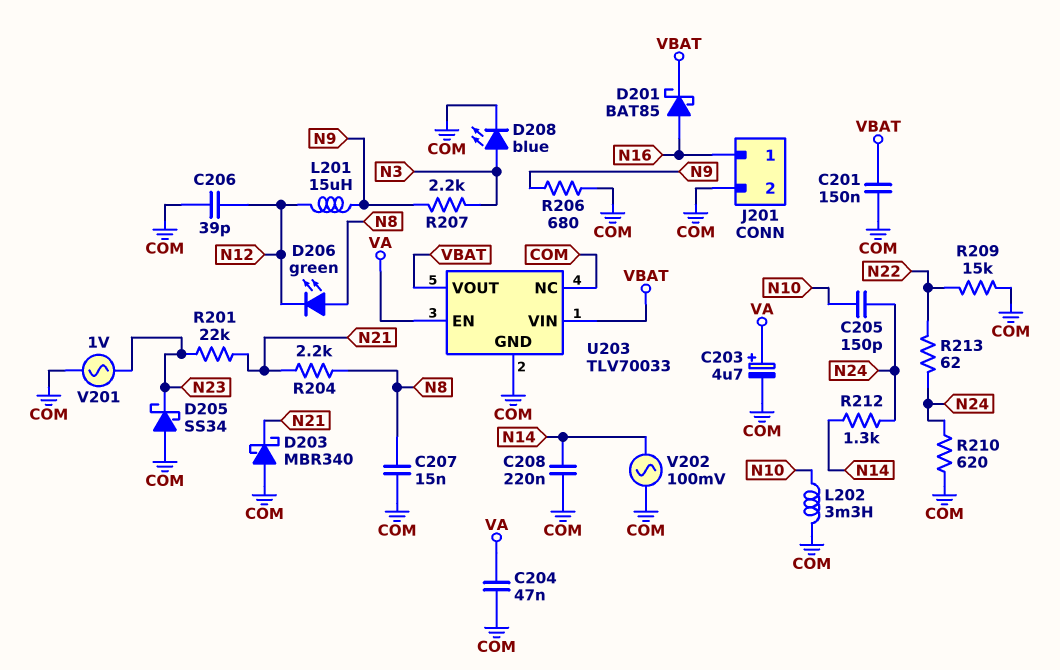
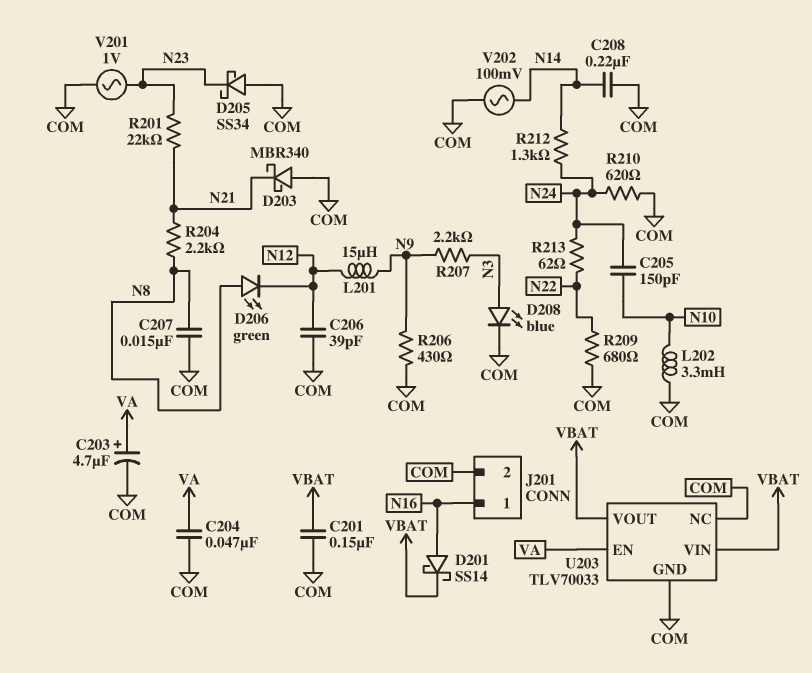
D201: schottky BAT85 (A N16, K VBAT) -> schottky SS14 (A N16, K VBAT)
R206: 680 (COM, N9) -> 430 (COM, N9)
R209: 15k (COM, N22) -> 680 (COM, N22)

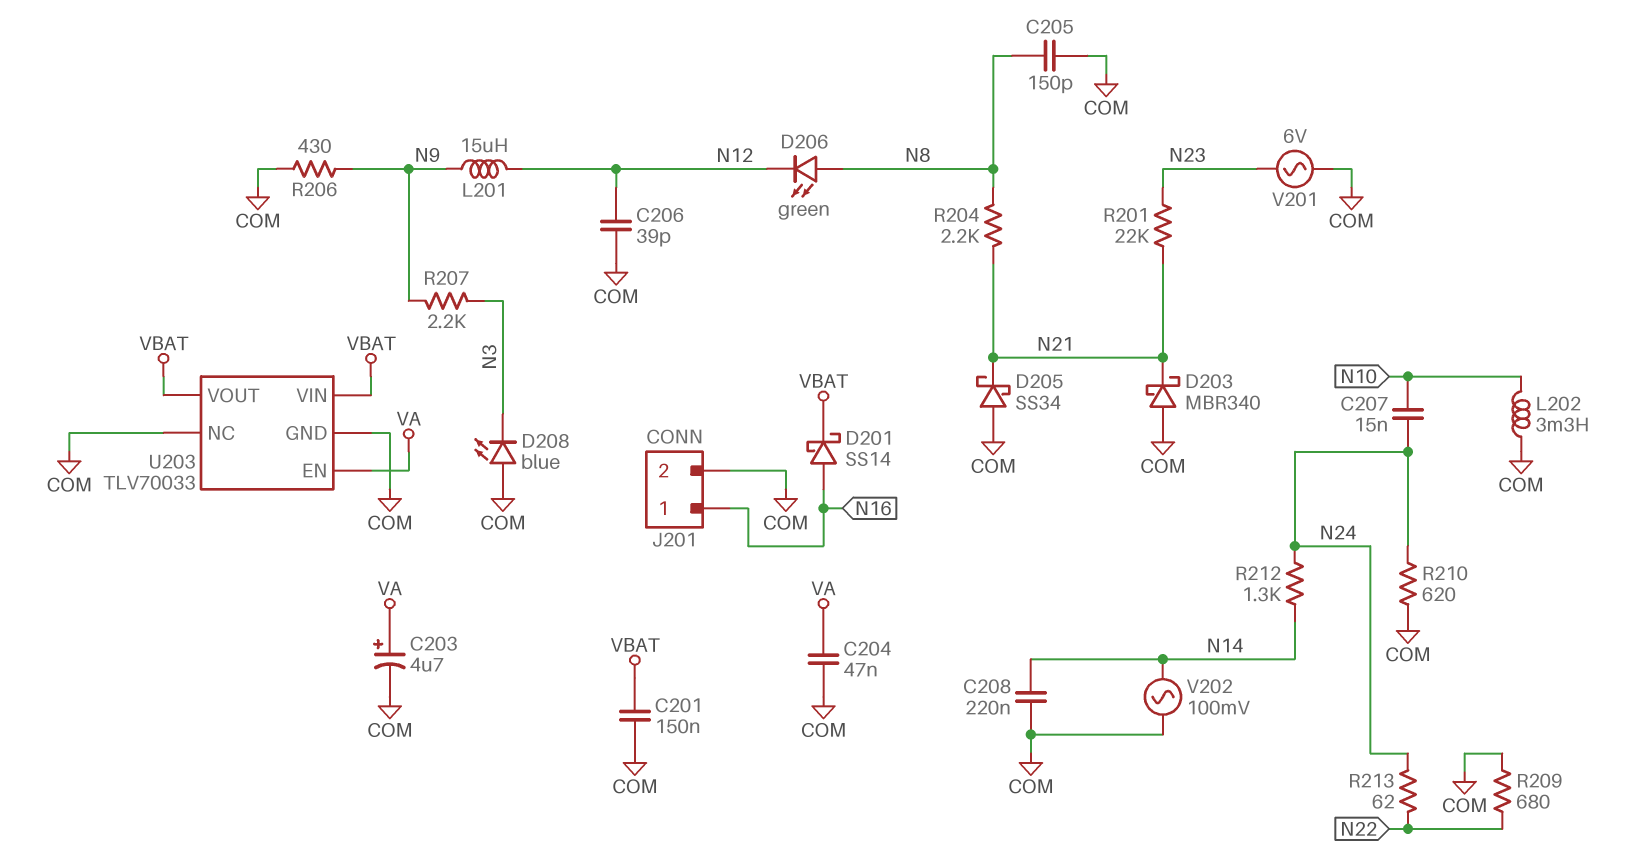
C205: 150pF (N10, N24) -> 150pF (COM, N8)
C207: 15nF (COM, N8) -> 15nF (N10, N24)
D205: schottky SS34 (A COM, K N23) -> schottky SS34 (A COM, K N21)
D208: LED blue (A N3, K COM) -> LED blue (A COM, K N3)
V201: AC 1V (COM, N23) -> AC 6V (COM, N23)

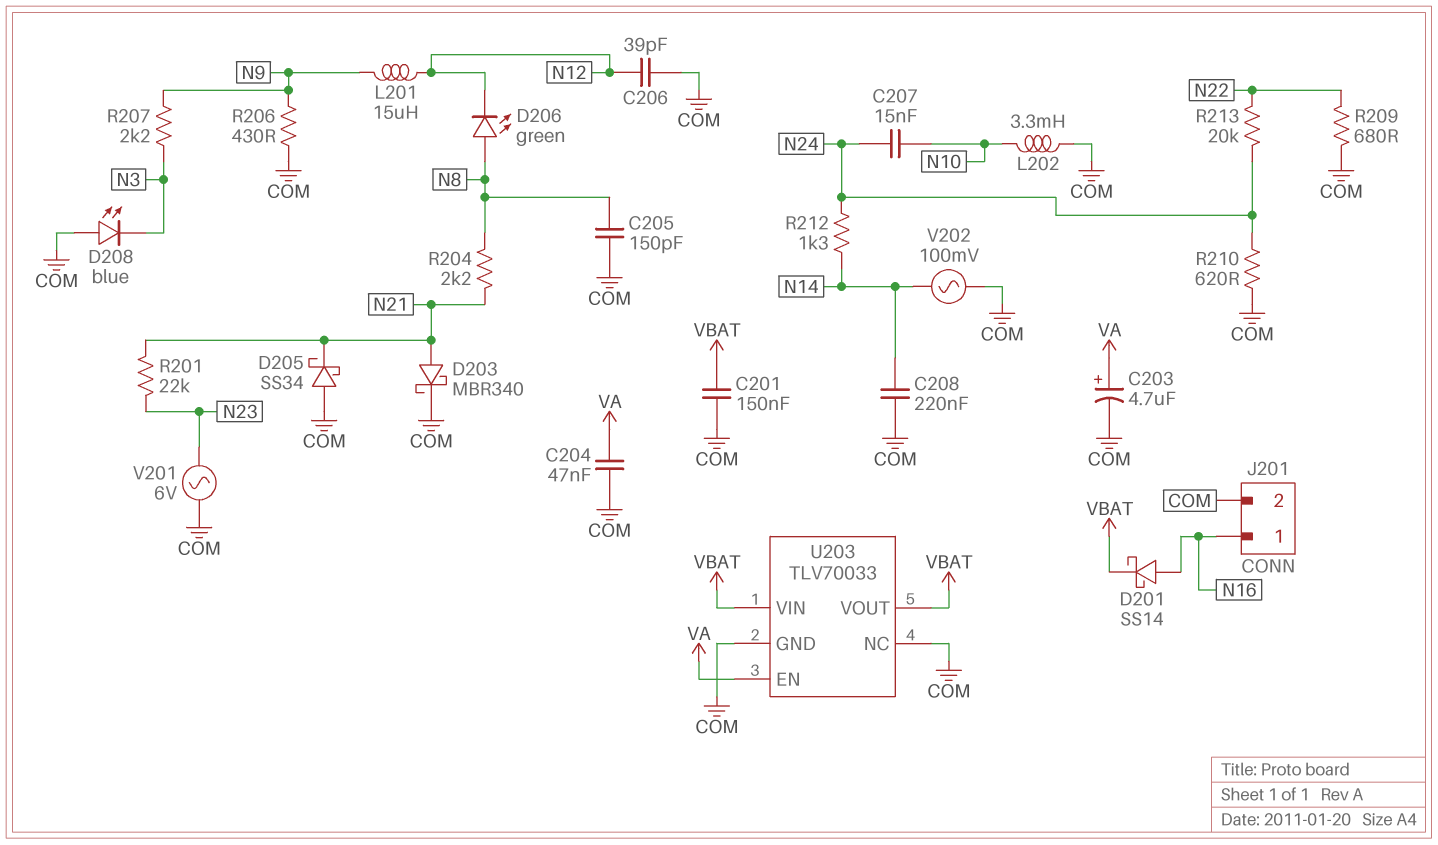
D203: schottky MBR340 (A COM, K N21) -> schottky MBR340 (A N21, K COM)
R213: 62 (N22, N24) -> 20k (N22, N24)

